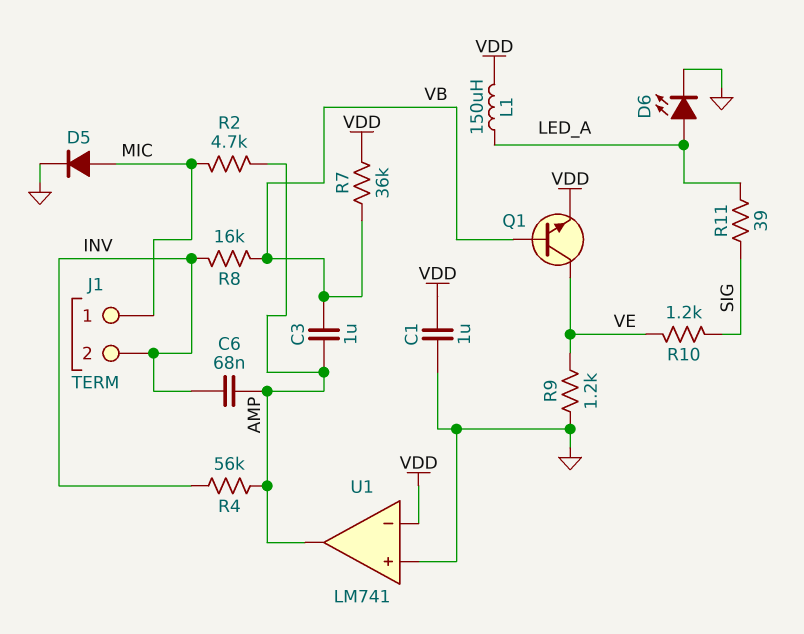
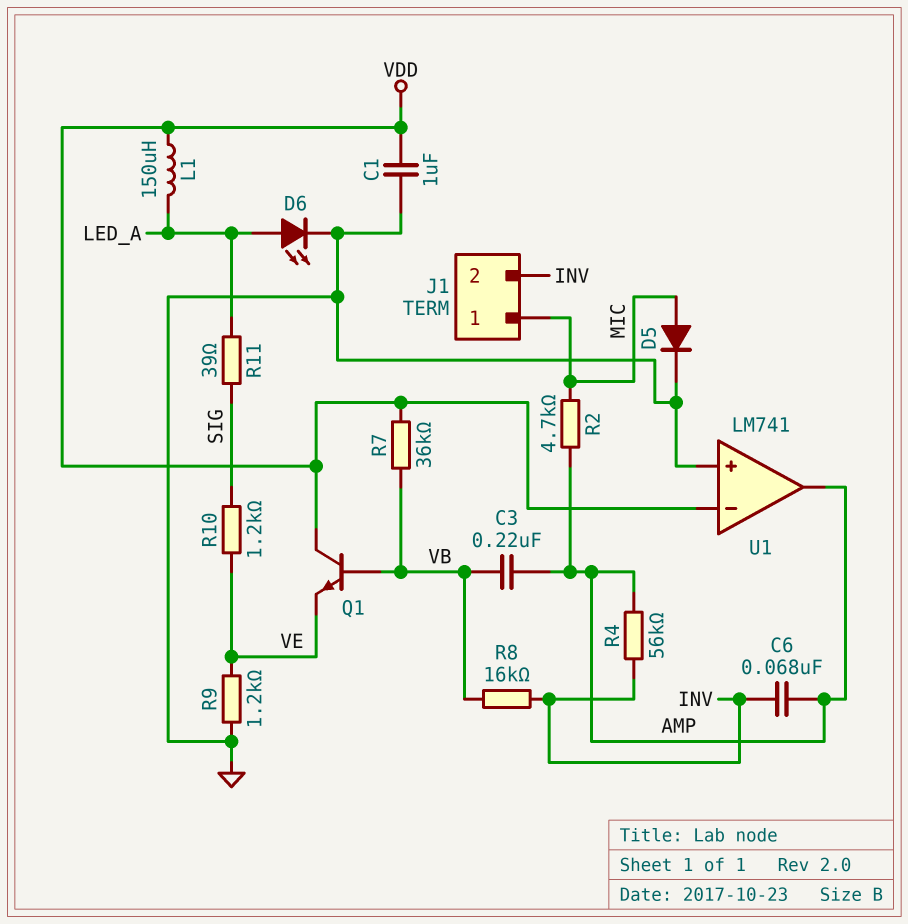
C3: 1uF (AMP, VB) -> 220nF (AMP, VB)
Q1: NPN (B VB, C VE, E VDD) -> NPN (B VB, C VDD, E VE)

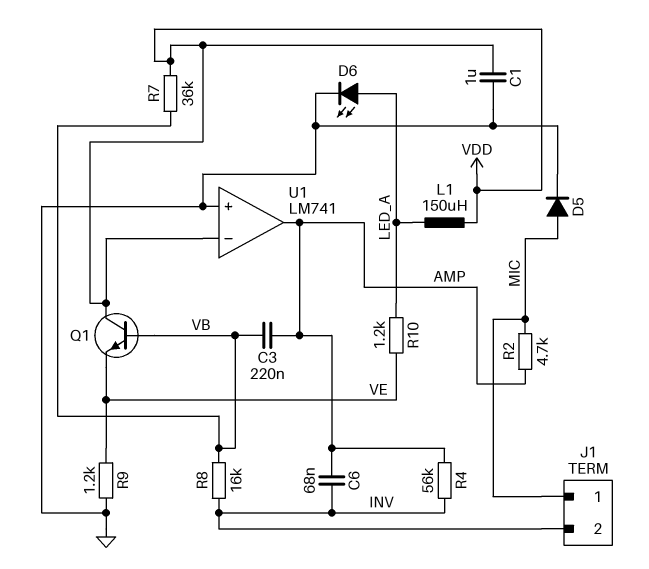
R10: 1.2k (SIG, VE) -> 1.2k (LED_A, VE)
R11: 39 (LED_A, SIG) -> none

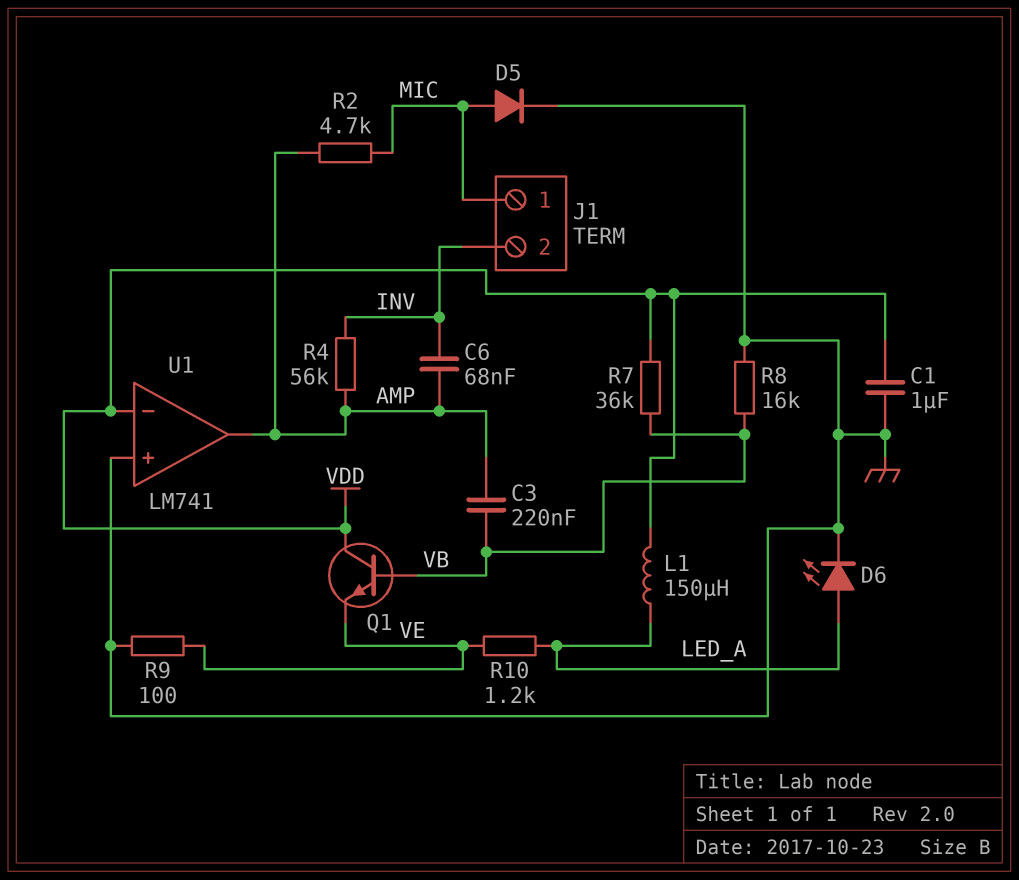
R8: 16k (INV, VB) -> 16k (GND, VB)
R9: 1.2k (GND, VE) -> 100 (GND, VE)

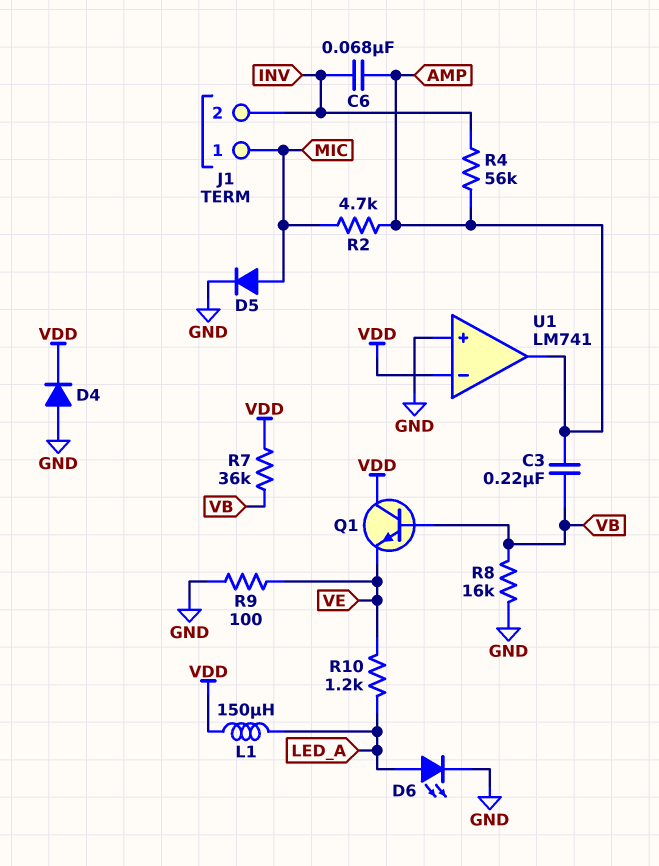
C1: 1uF (GND, VDD) -> none
D4: none -> diode (A GND, K VDD)

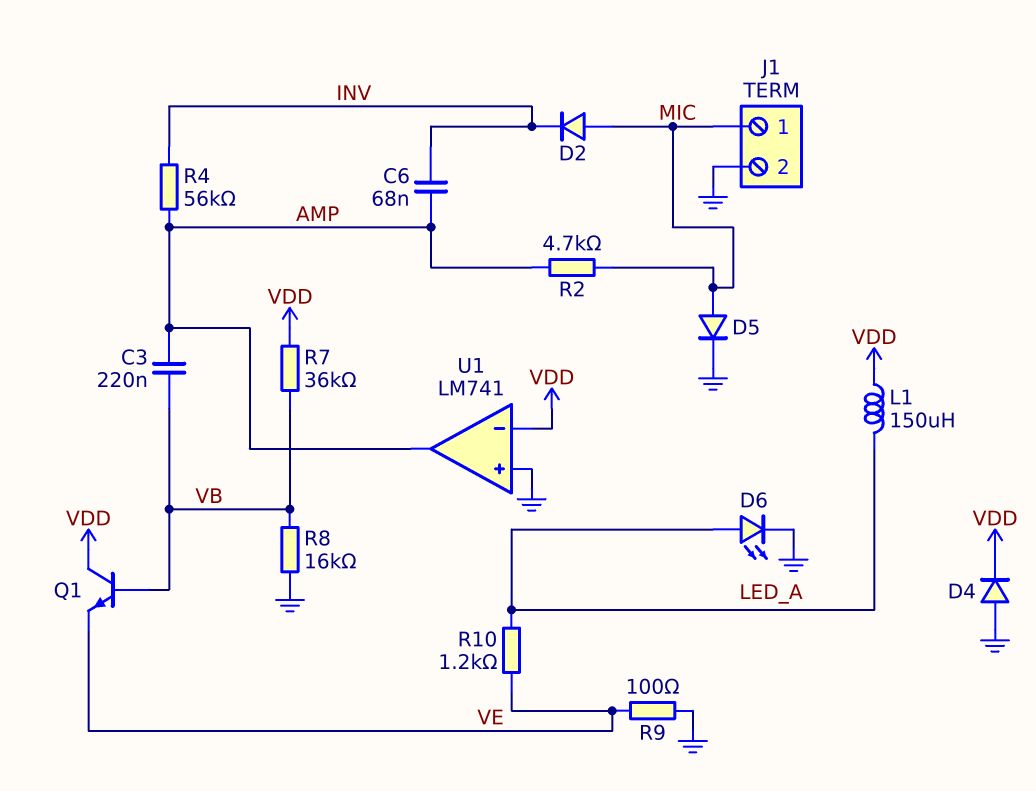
D2: none -> diode (A MIC, K INV)
J1 pin 2: INV -> GND

